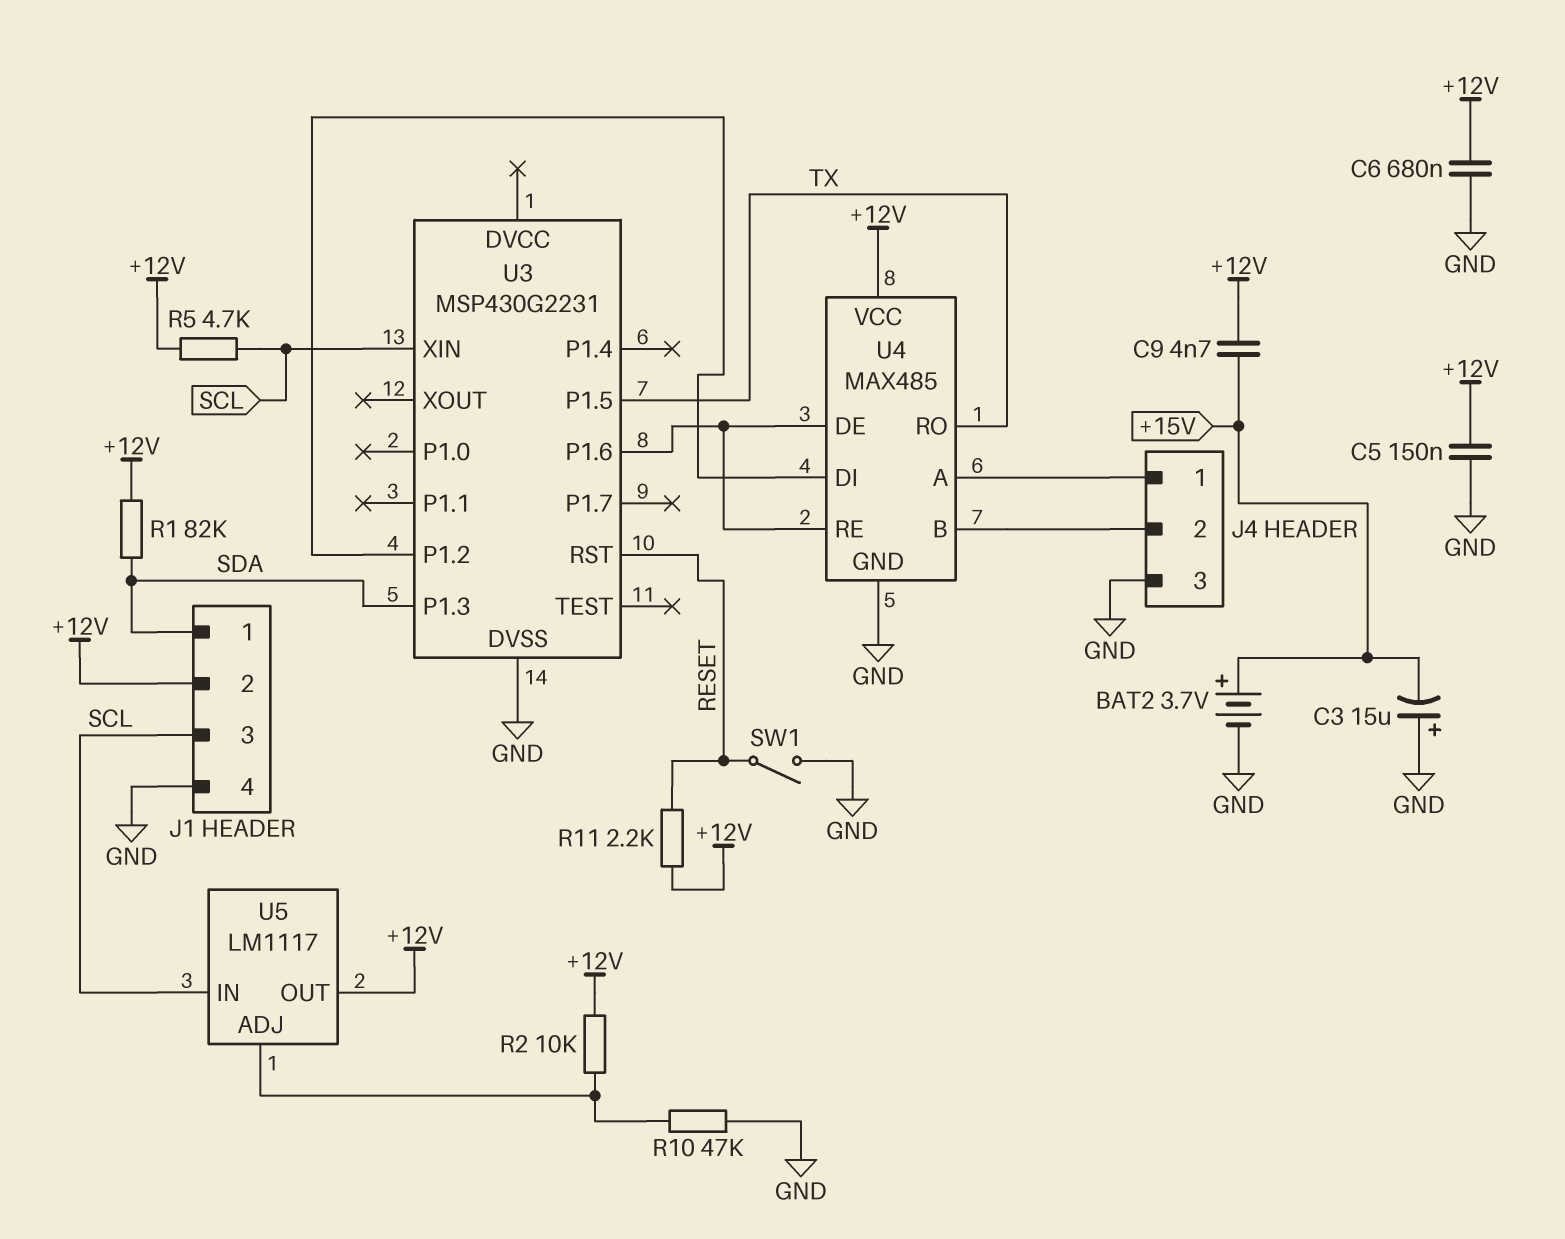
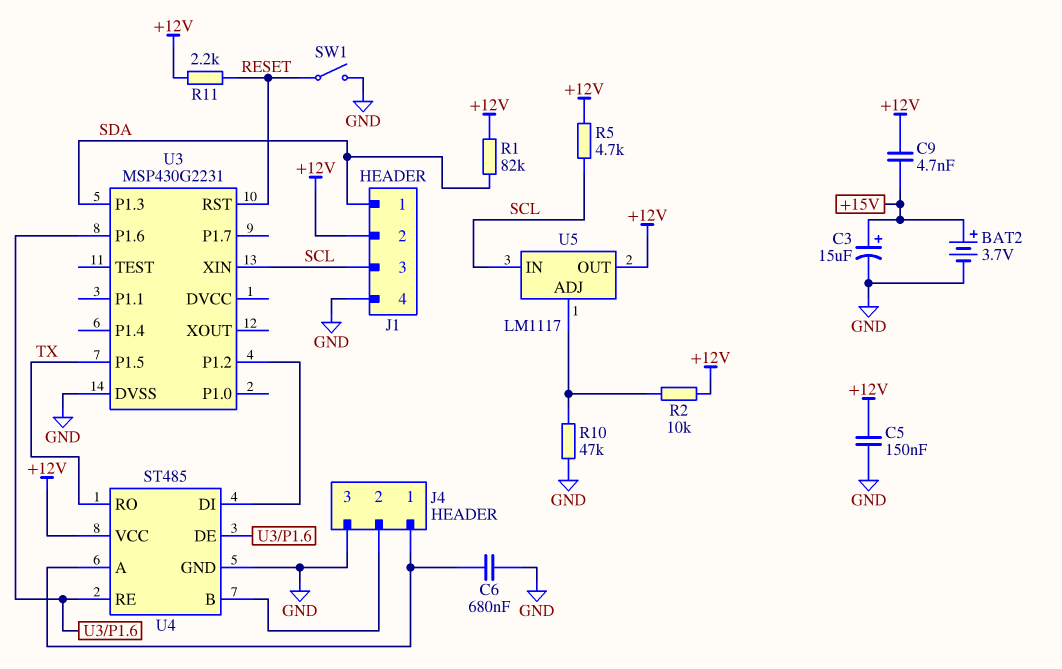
C3: 15uF (plus GND, minus +15V) -> 15uF (plus +15V, minus GND)
C6: 680nF (+12V, GND) -> 680nF (GND, J4/1)
U4: MAX485 -> ST485

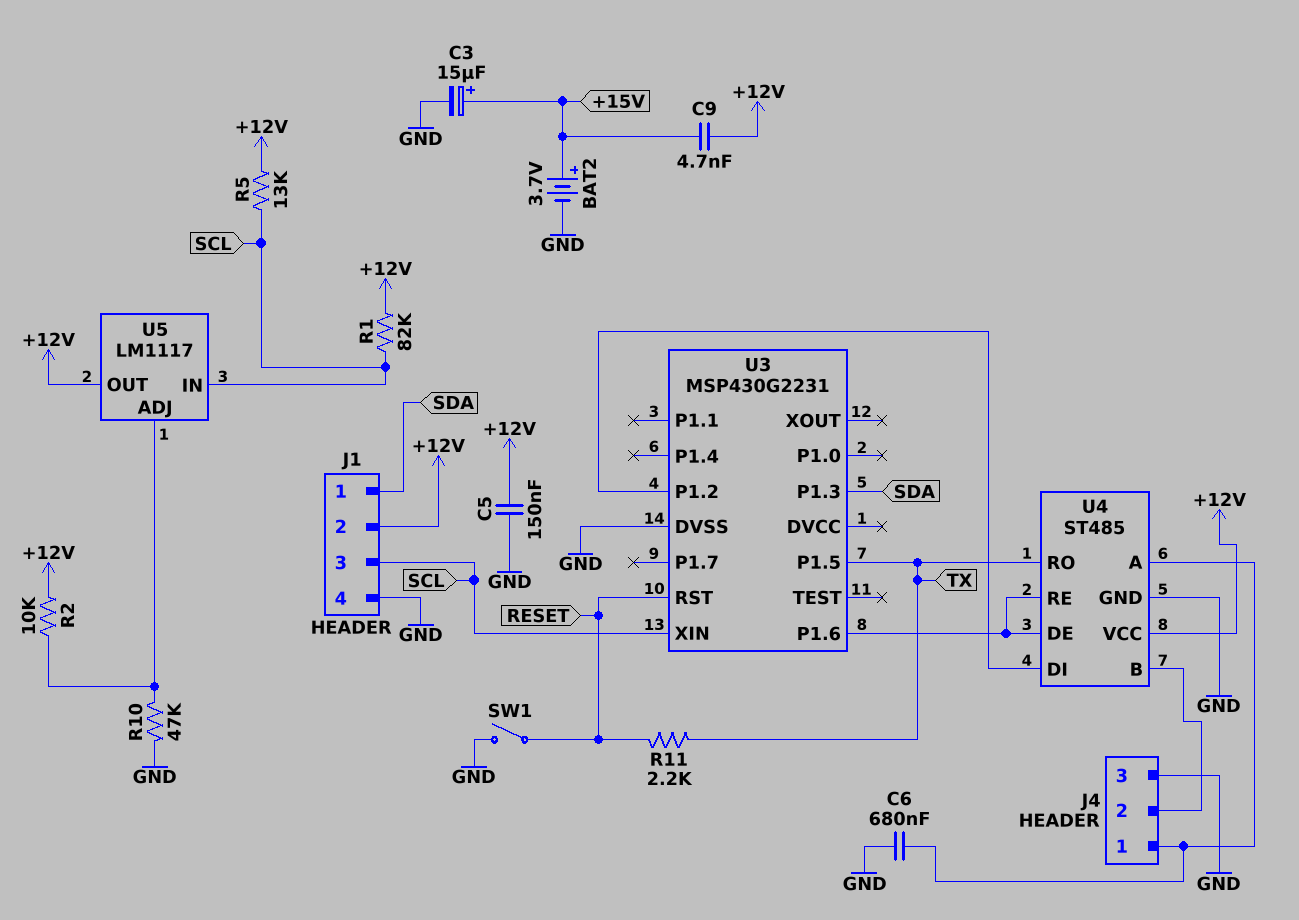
R1: 82k (+12V, SDA) -> 82k (+12V, SCL)
R5: 4.7k (+12V, SCL) -> 13k (+12V, SCL)
R11: 2.2k (+12V, RESET) -> 2.2k (RESET, TX)

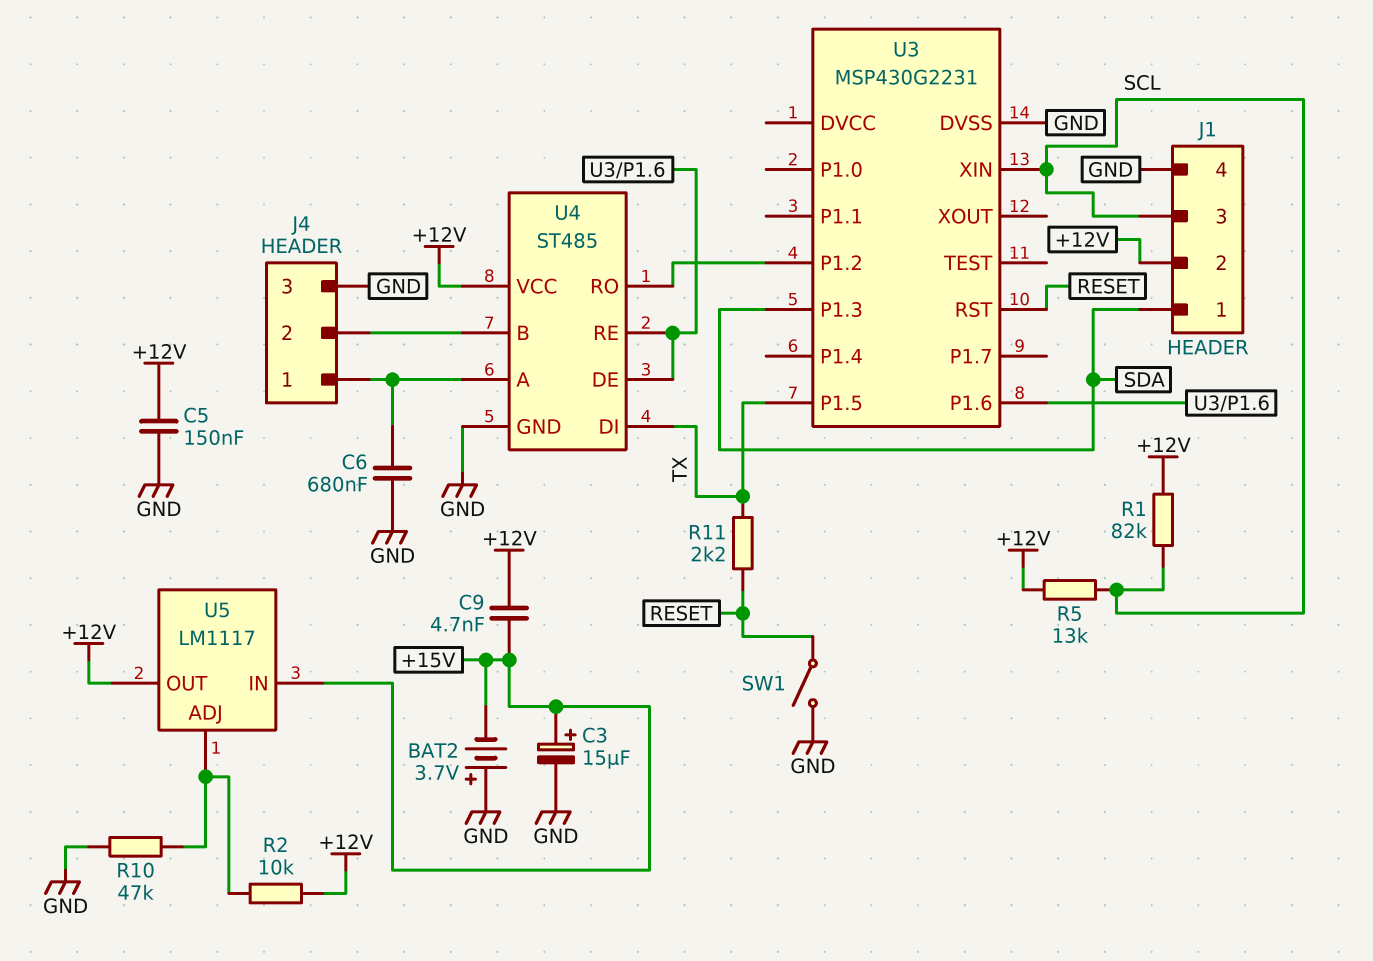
BAT2: 3.7V (plus +15V, minus GND) -> 3.7V (plus GND, minus +15V)
U4 pin DI: U3/P1.2 -> TX
U4 pin RO: TX -> U3/P1.2
U5 pin IN: SCL -> +15V

